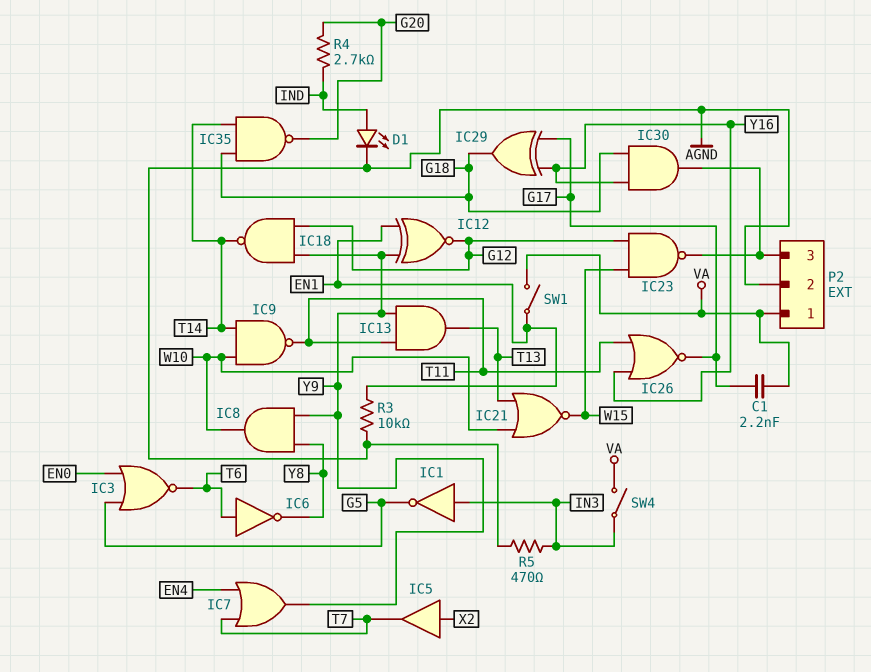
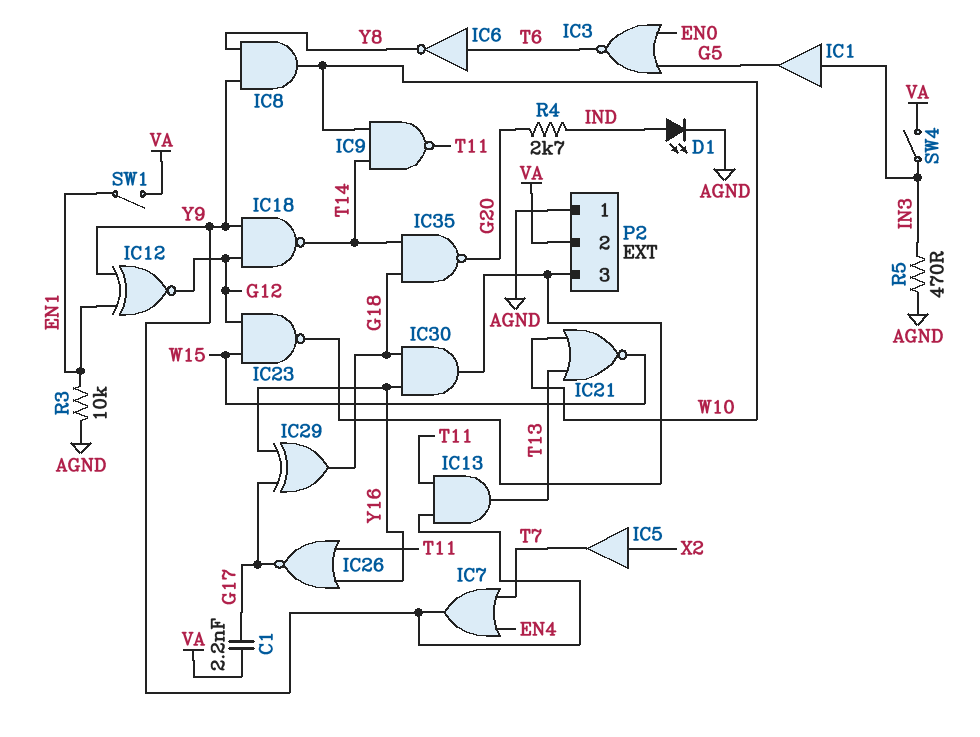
IC1: NOT (in IN3, out G5) -> buffer (in IN3, out G5)
P2 pin 1: VA -> AGND
P2 pin 2: AGND -> VA

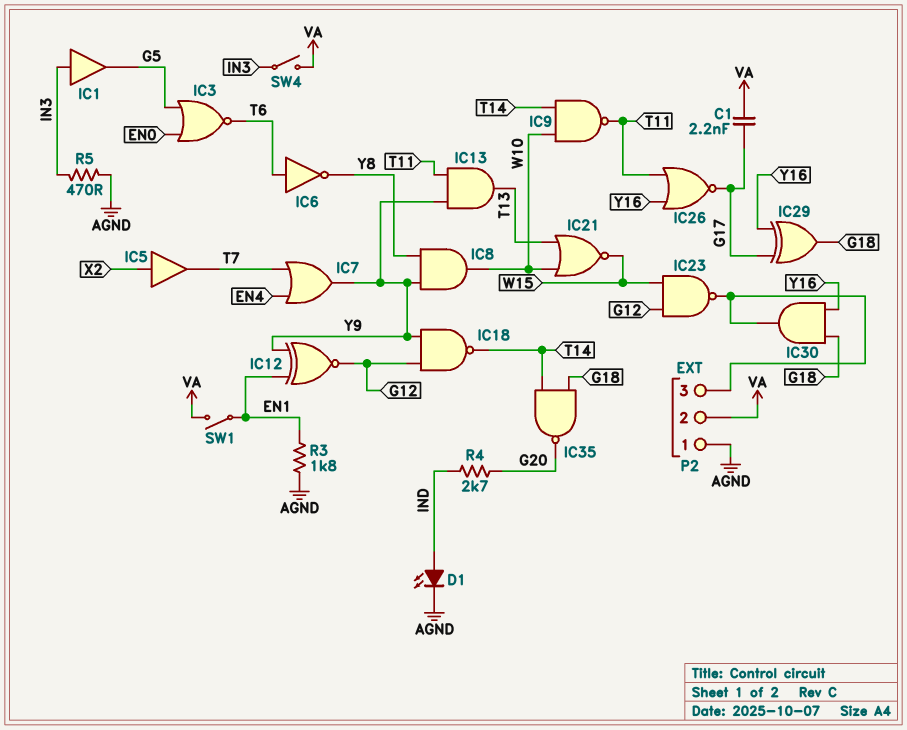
R3: 10k (AGND, EN1) -> 1.8k (AGND, EN1)

